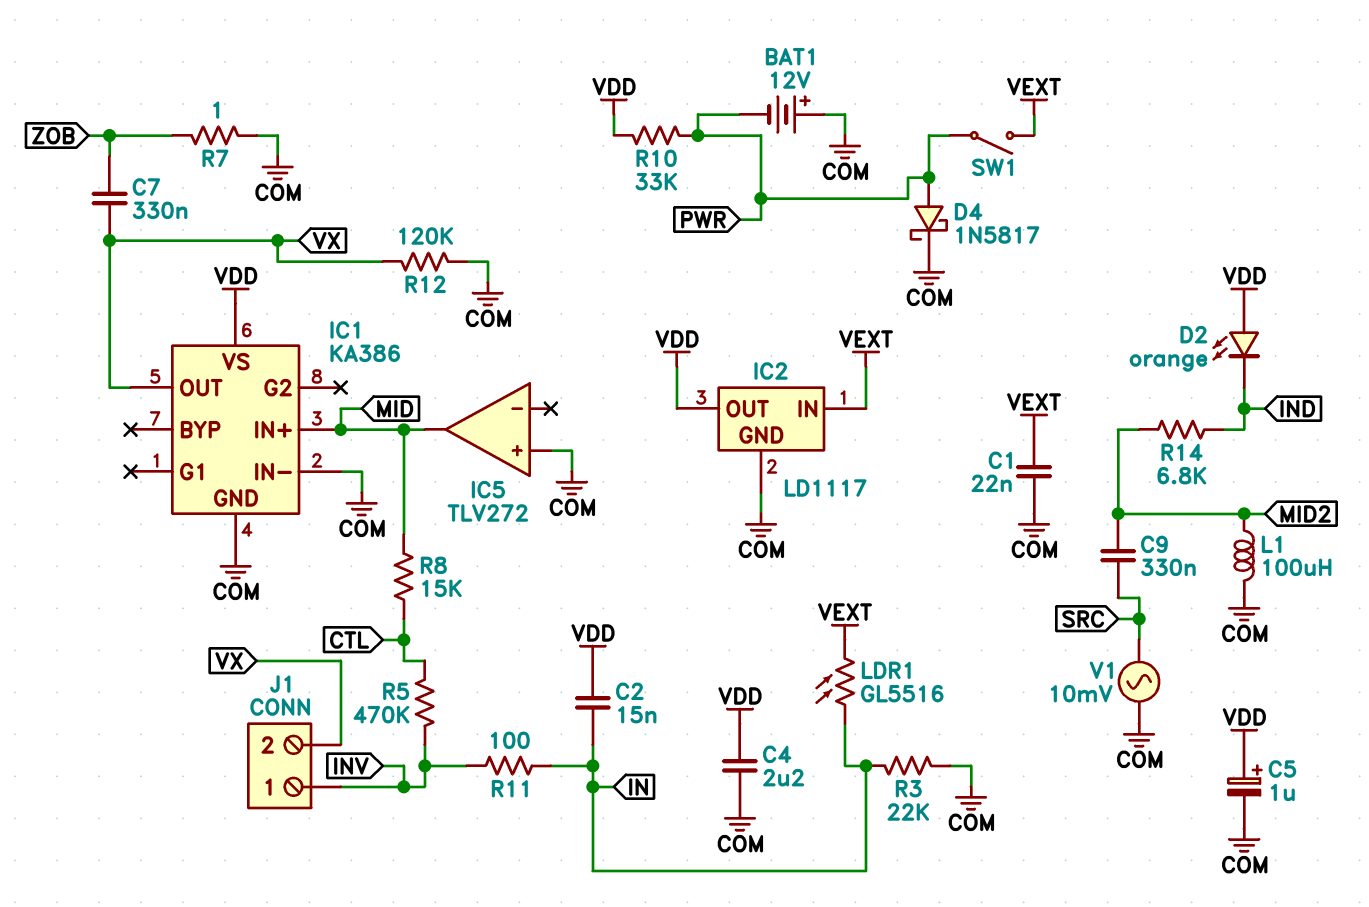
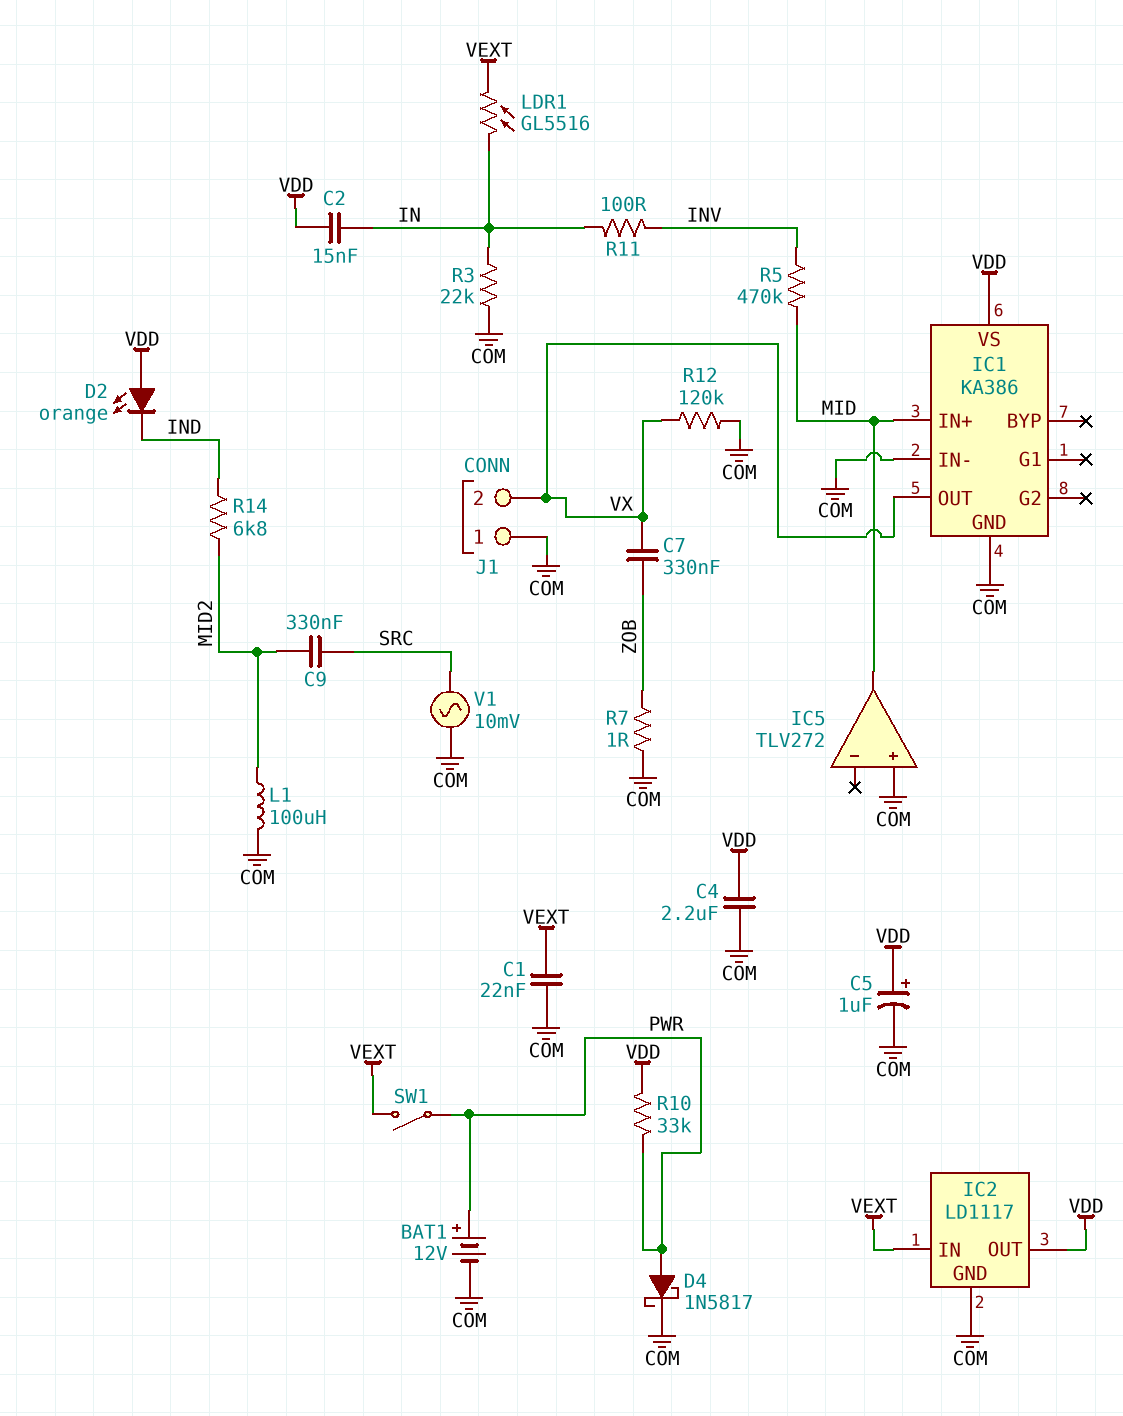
BAT1: 12V (plus COM, minus PWR) -> 12V (plus PWR, minus COM)
J1 pin 1: INV -> COM
R5: 470k (CTL, INV) -> 470k (INV, MID)
R8: 15k (CTL, MID) -> none

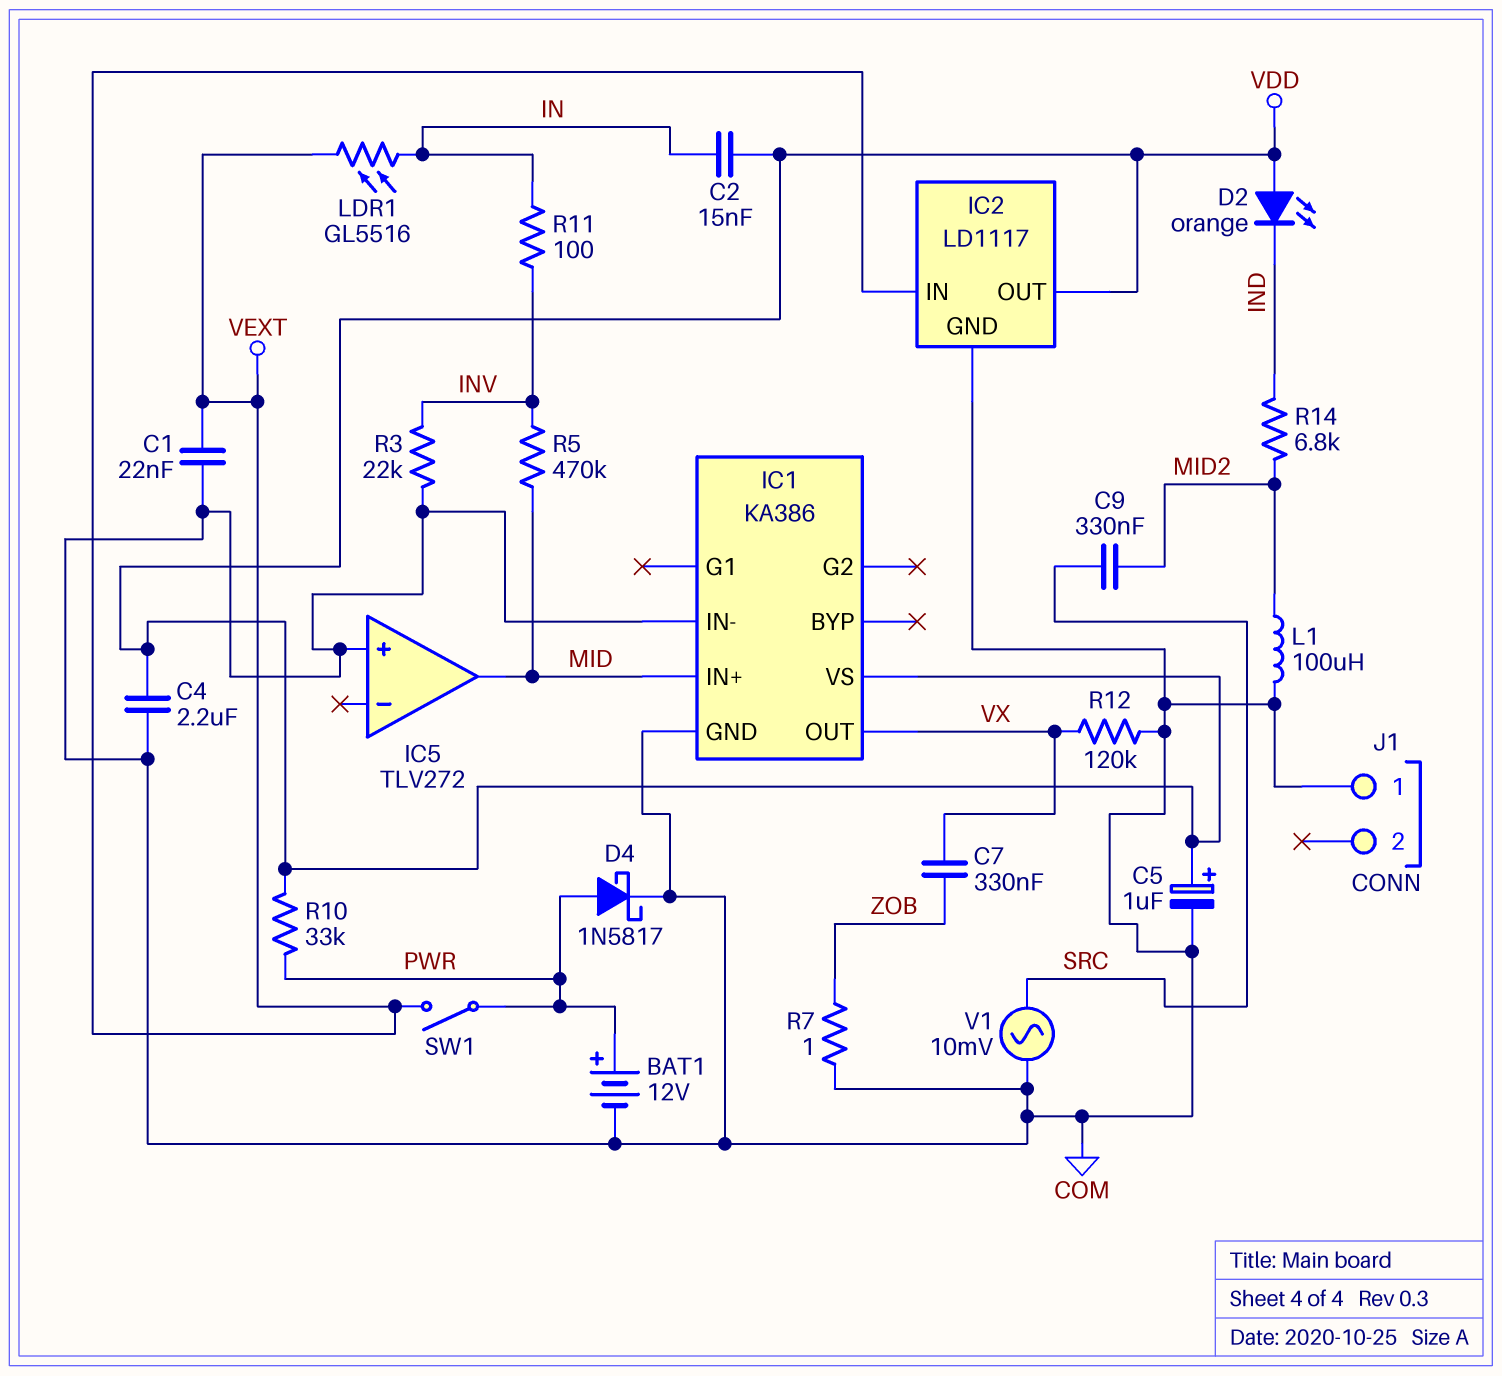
J1 pin 2: VX -> none
R3: 22k (COM, IN) -> 22k (COM, INV)

